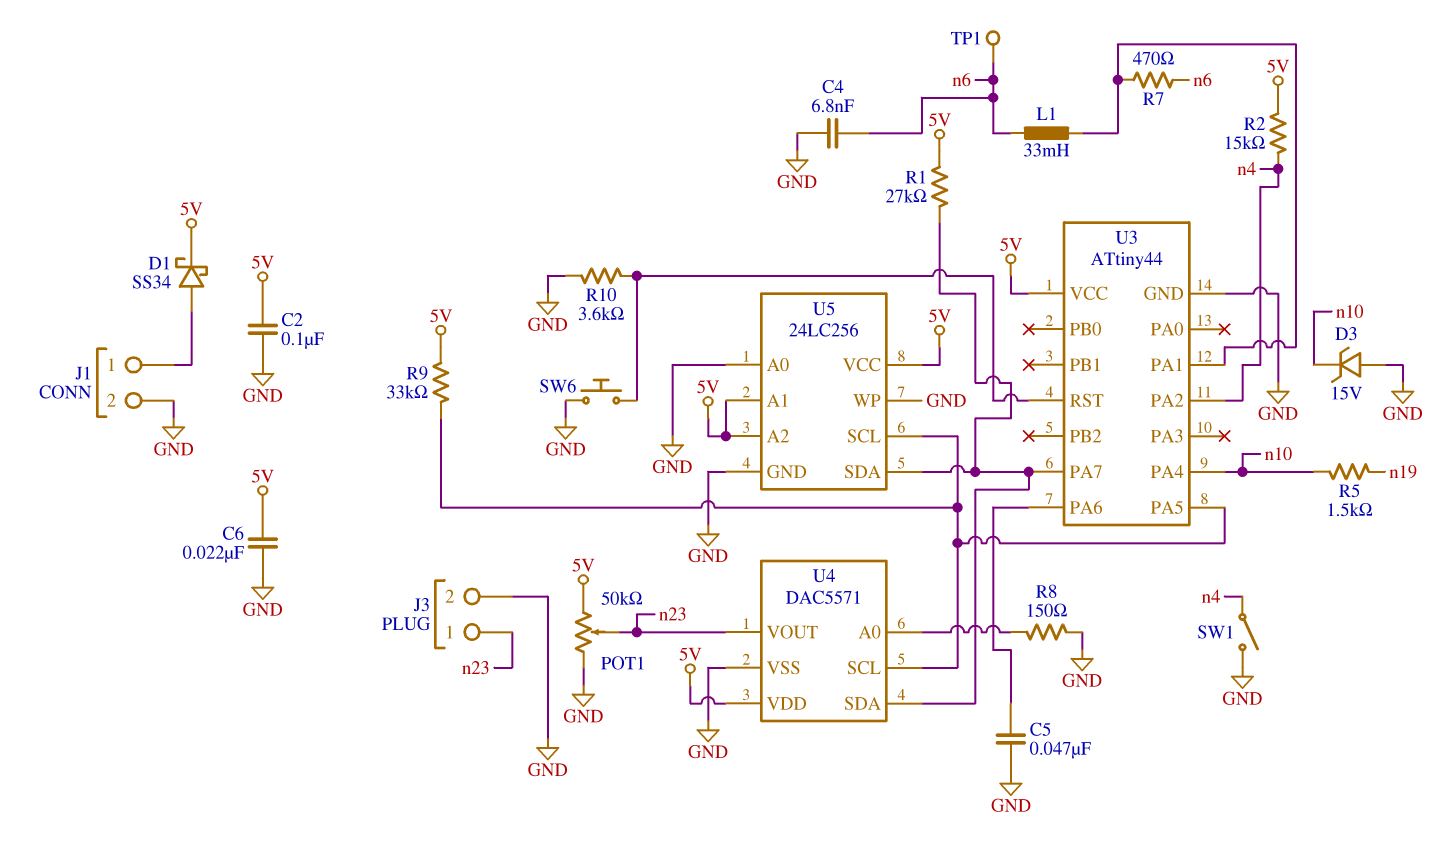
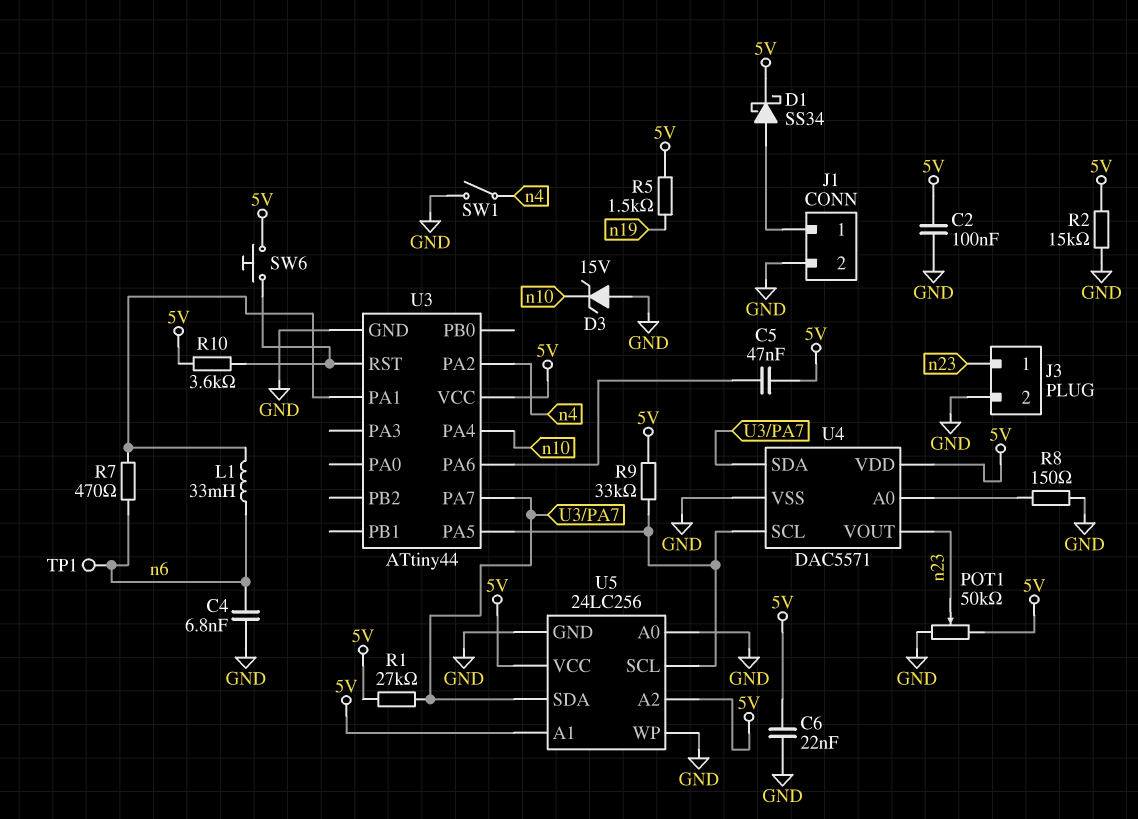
C5: 47nF (GND, U3/PA6) -> 47nF (5V, U3/PA6)
R2: 15k (5V, n4) -> 15k (5V, GND)
R5: 1.5k (n10, n19) -> 1.5k (5V, n19)
R10: 3.6k (GND, U3/RST) -> 3.6k (5V, U3/RST)
SW6: button (GND, U3/RST) -> button (5V, U3/RST)

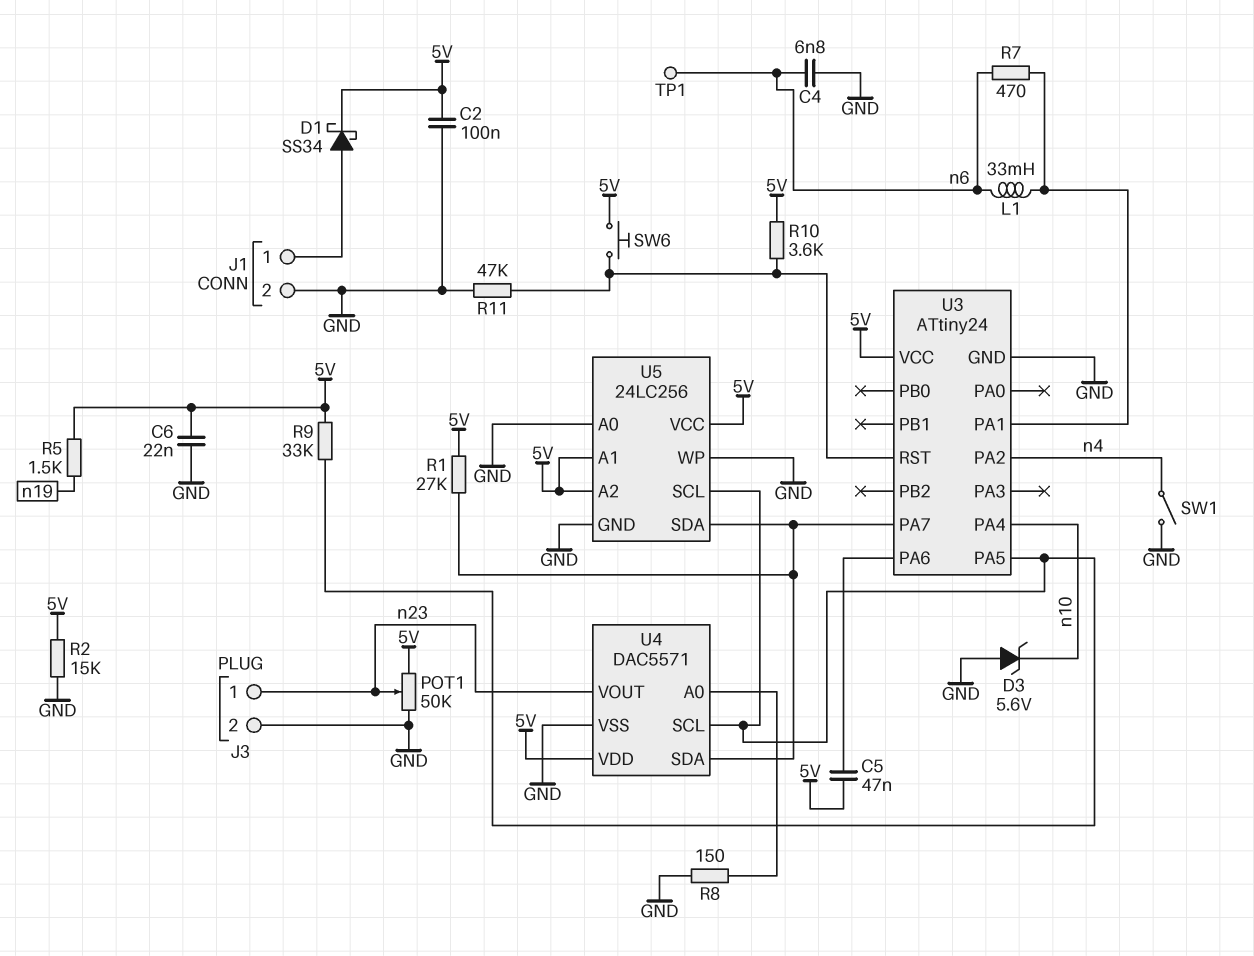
D3: zener 15V (A GND, K n10) -> zener 5.6V (A GND, K n10)
R11: none -> 47k (GND, U3/RST)
U3: ATtiny44 -> ATtiny24

